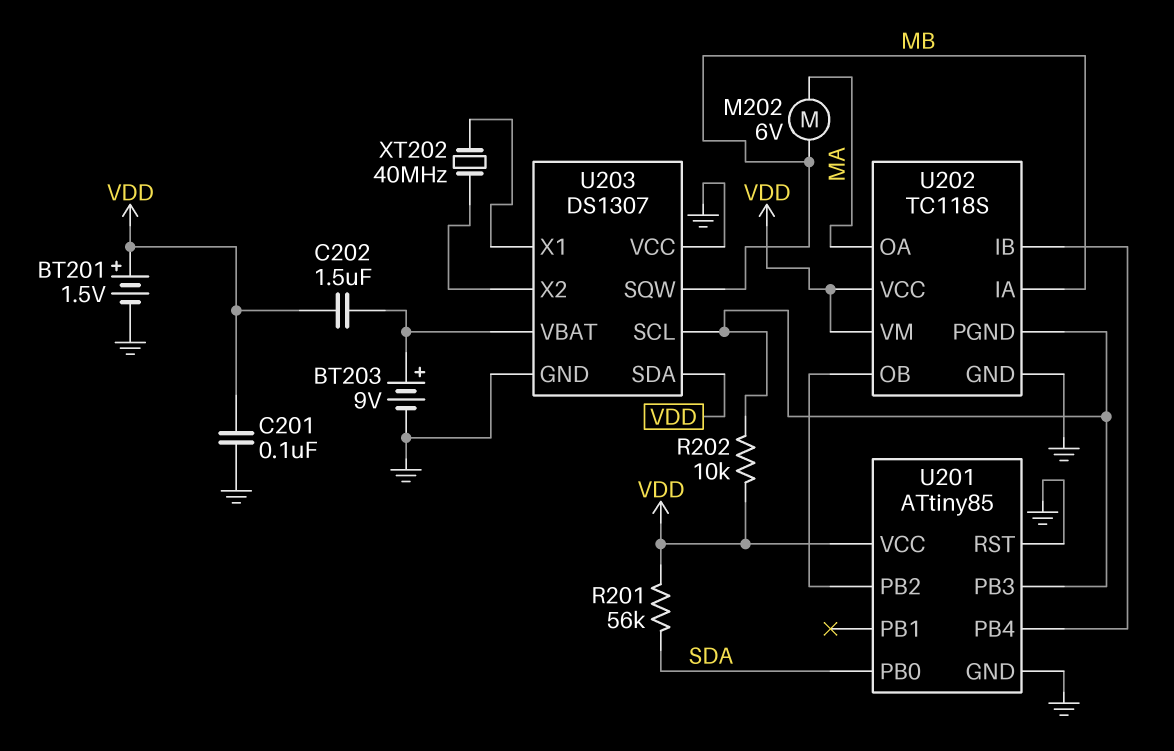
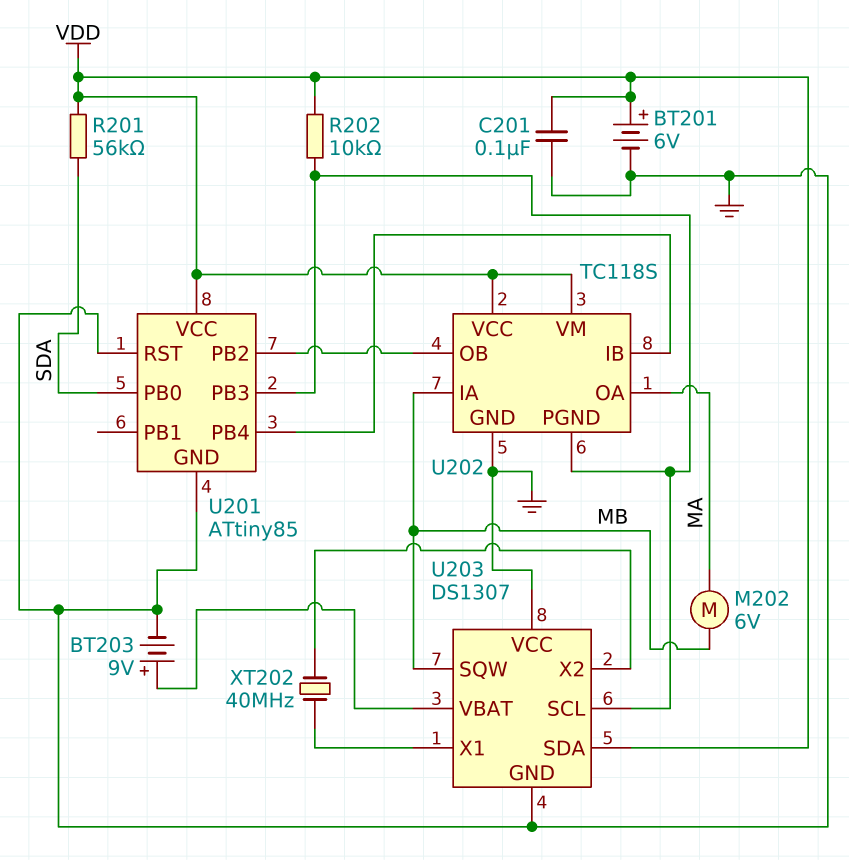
BT201: 1.5V (plus VDD, minus GND) -> 6V (plus VDD, minus GND)
C202: 1.5uF (U203/VBAT, VDD) -> none

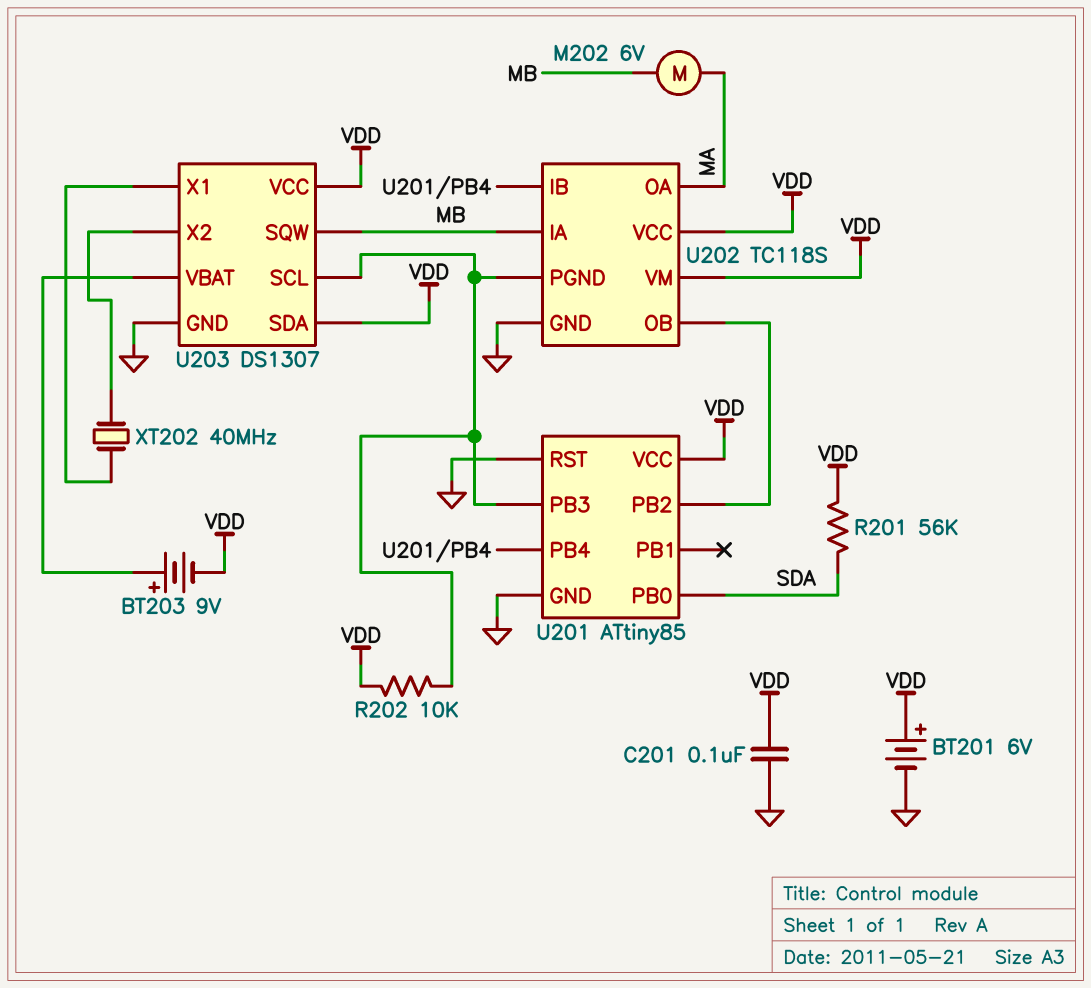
BT203: 9V (plus U203/VBAT, minus GND) -> 9V (plus U203/VBAT, minus VDD)
U203 pin VCC: GND -> VDD

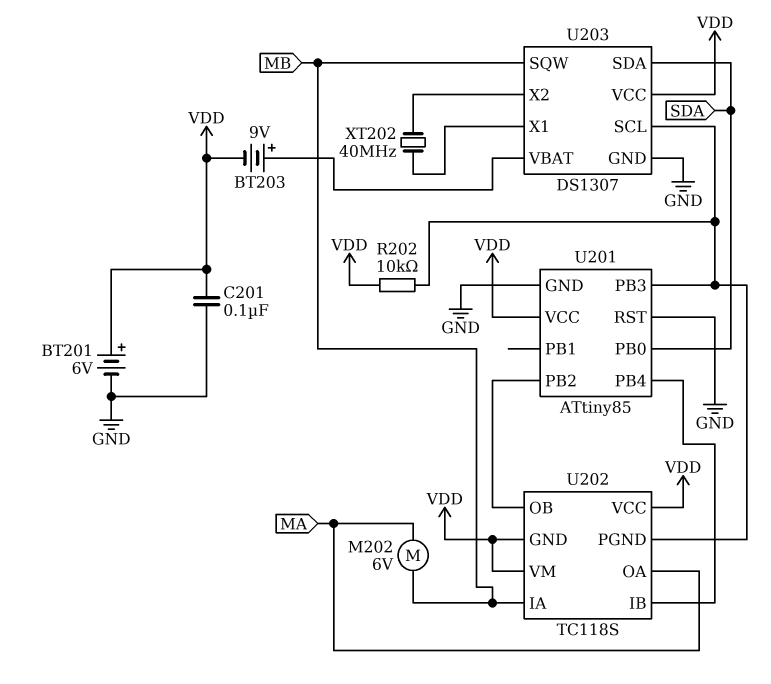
R201: 56k (SDA, VDD) -> none
U202 pin GND: GND -> VDD
U203 pin SDA: VDD -> SDA

